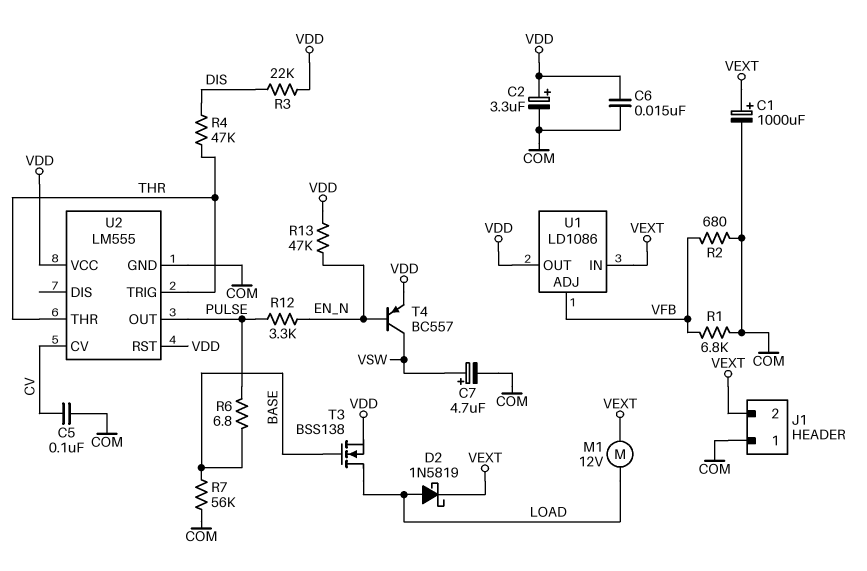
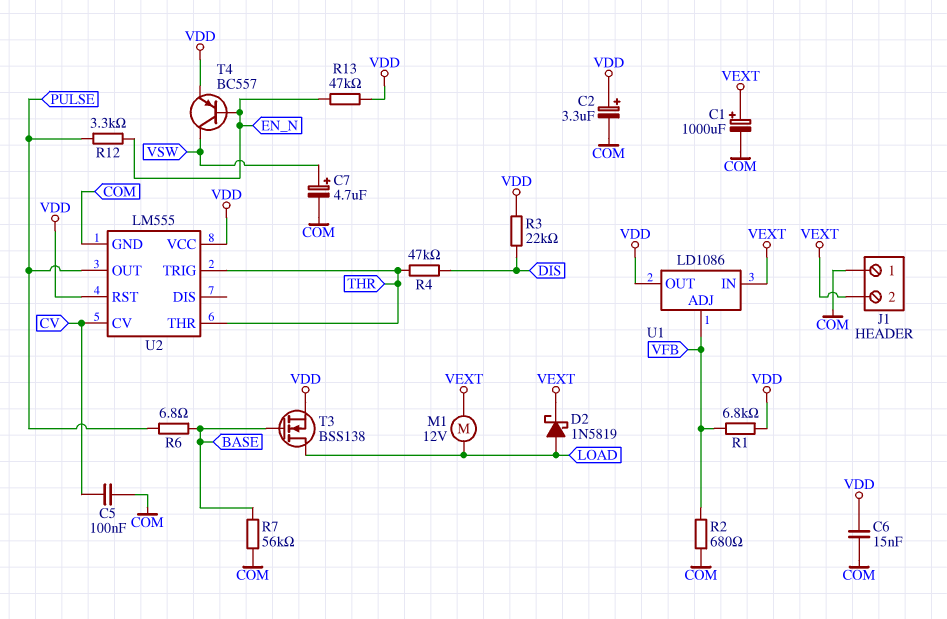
R1: 6.8k (COM, VFB) -> 6.8k (VDD, VFB)

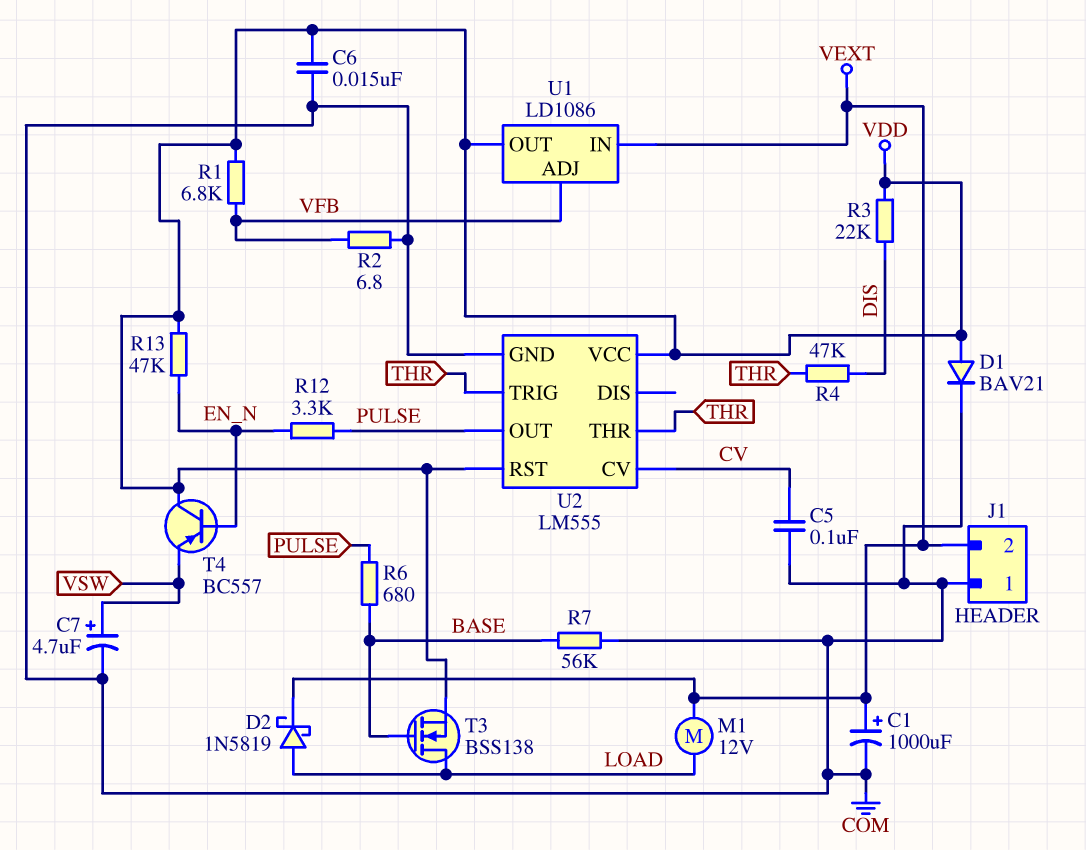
C2: 3.3uF (plus VDD, minus COM) -> none
D1: none -> diode BAV21 (A VDD, K COM)
R2: 680 (COM, VFB) -> 6.8 (COM, VFB)
R6: 6.8 (BASE, PULSE) -> 680 (BASE, PULSE)
T4: PNP BC557 (B EN_N, C VSW, E VDD) -> PNP BC557 (B EN_N, C VDD, E VSW)

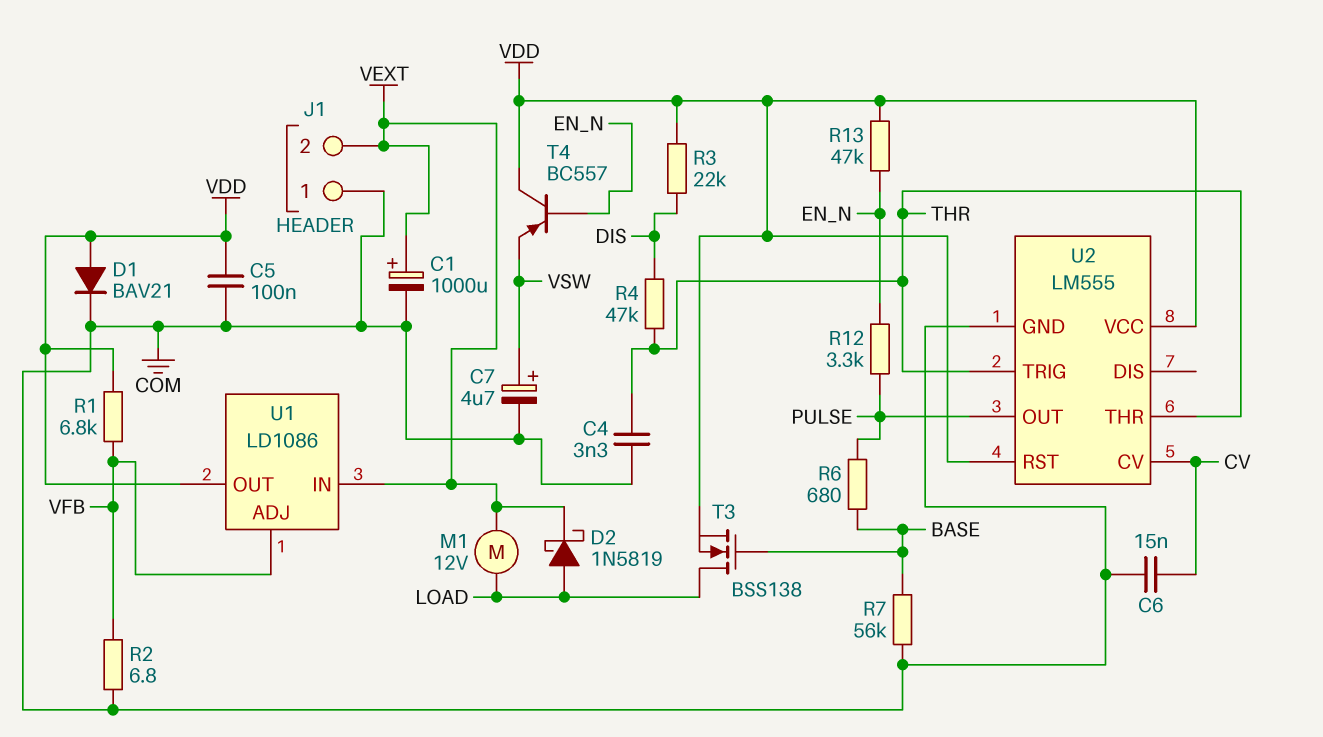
C4: none -> 3.3nF (COM, THR)
C5: 100nF (COM, CV) -> 100nF (COM, VDD)
C6: 15nF (COM, VDD) -> 15nF (COM, CV)

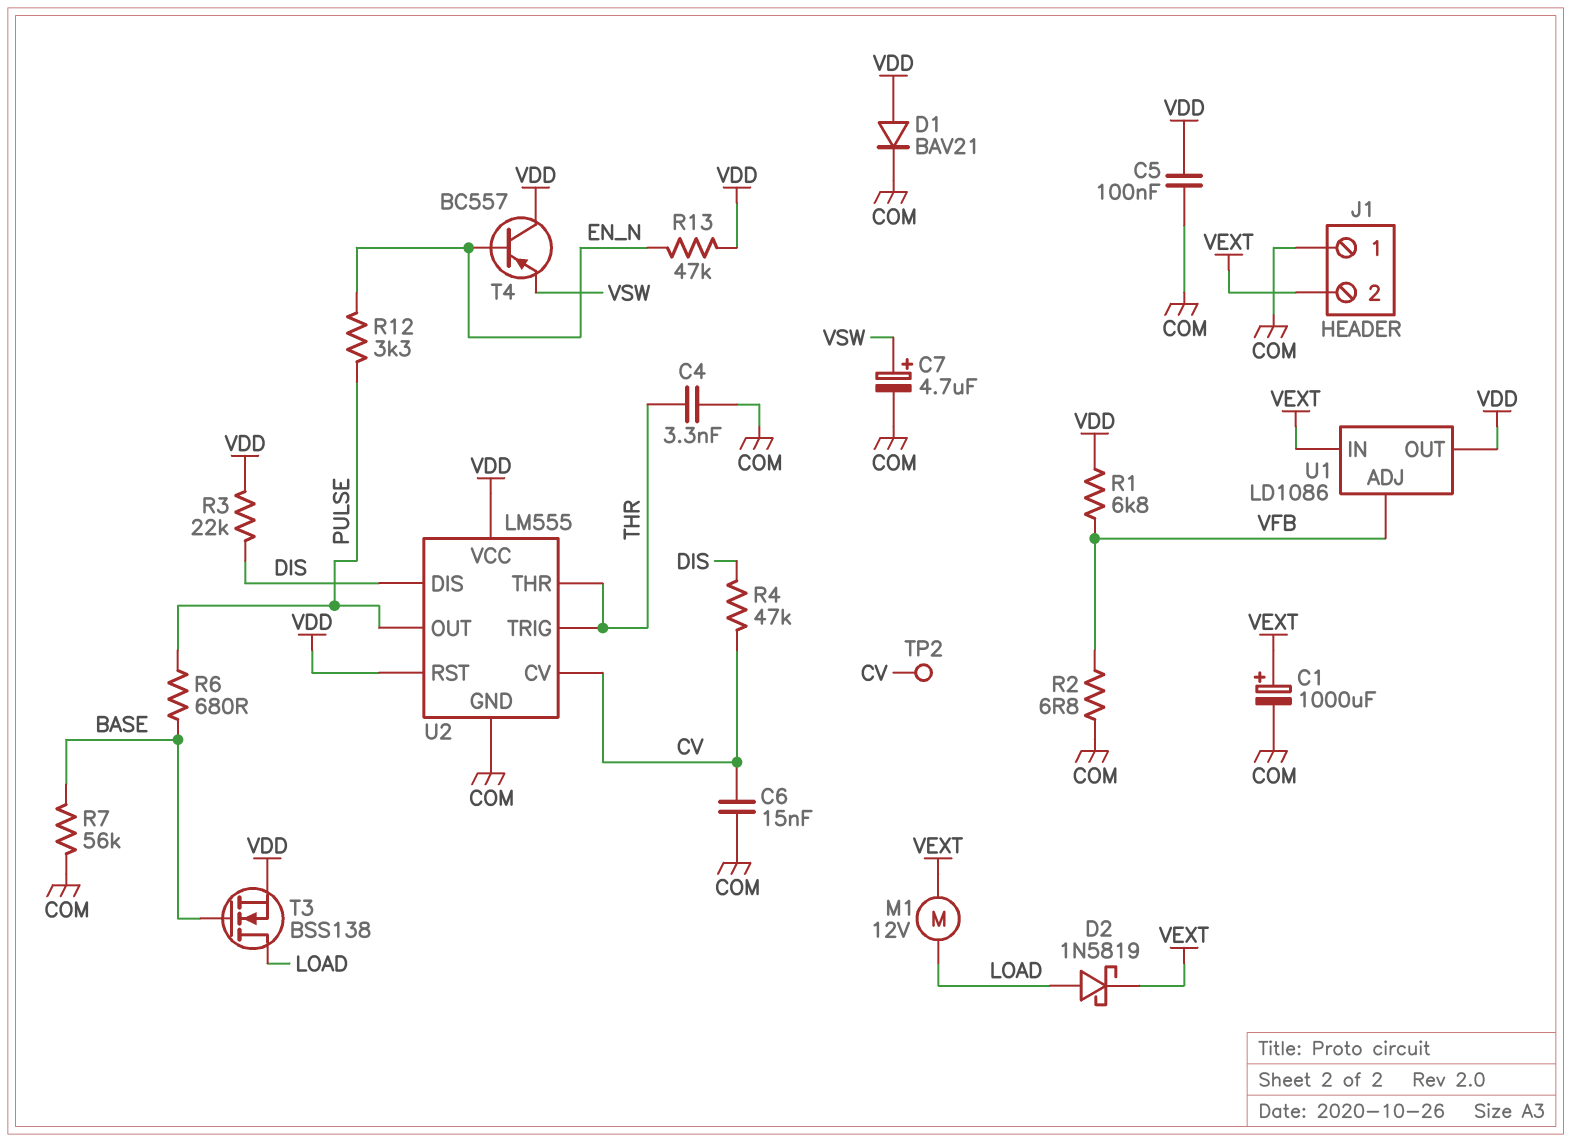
R4: 47k (DIS, THR) -> 47k (CV, DIS)
TP2: none -> test point (CV)
U2 pin DIS: none -> DIS

